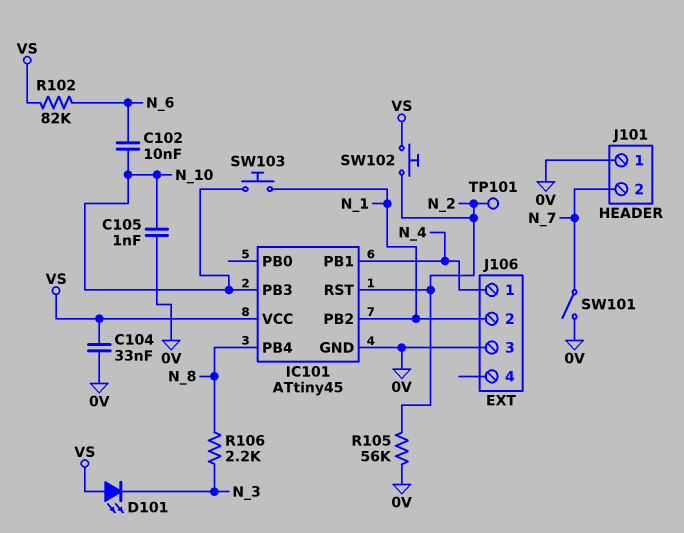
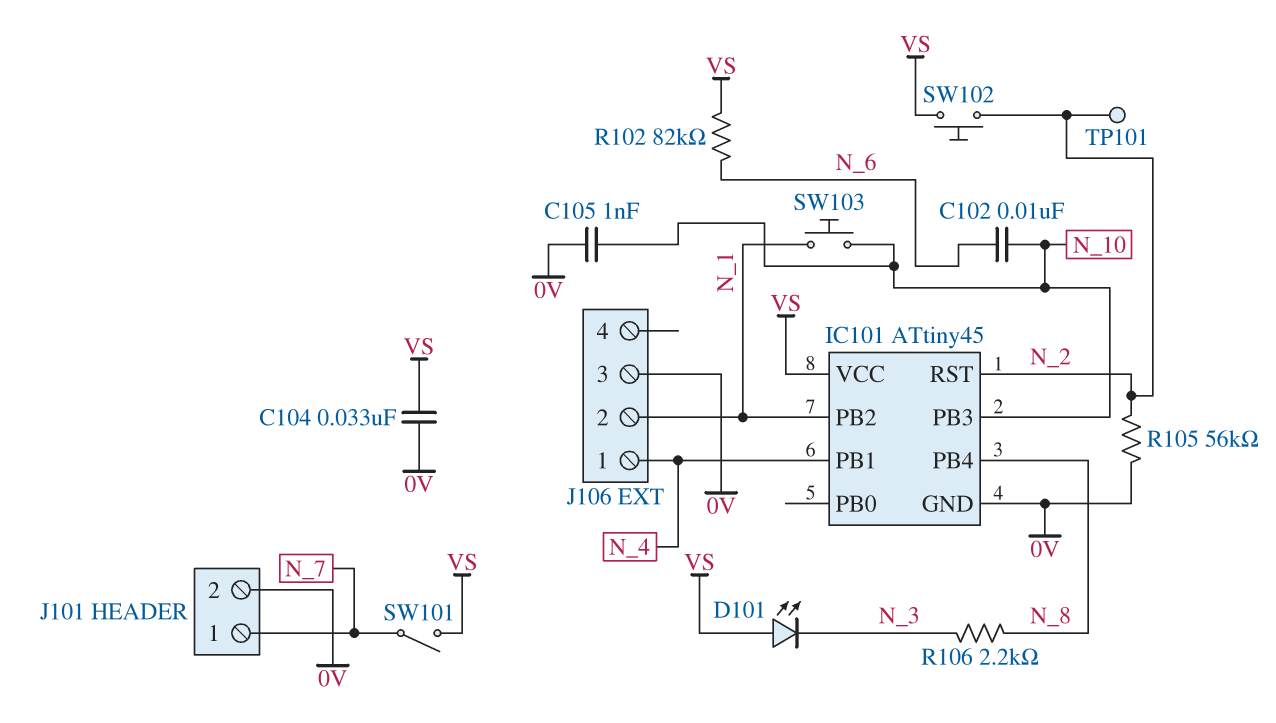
J101 pin 1: 0V -> N_7
J101 pin 2: N_7 -> 0V
SW101: switch (0V, N_7) -> switch (N_7, VS)

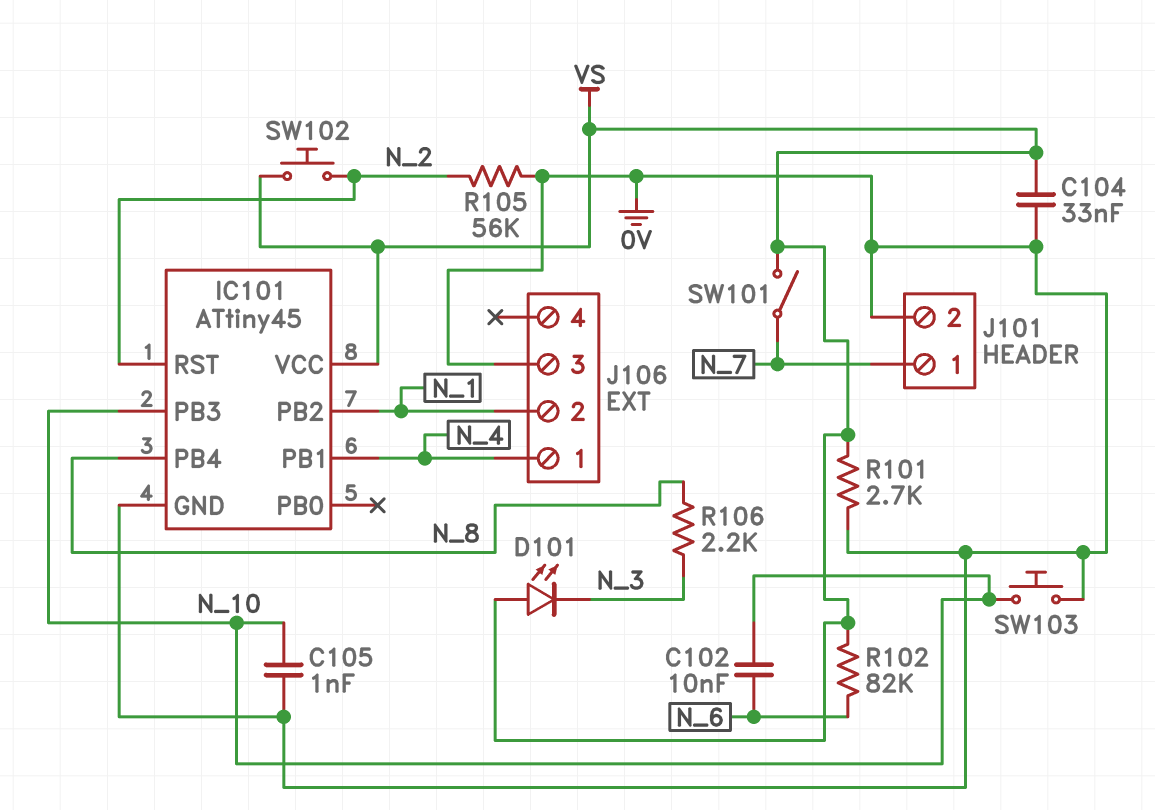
R101: none -> 2.7k (0V, VS)
SW103: button (N_1, N_10) -> button (0V, N_10)
TP101: test point (N_2) -> none

